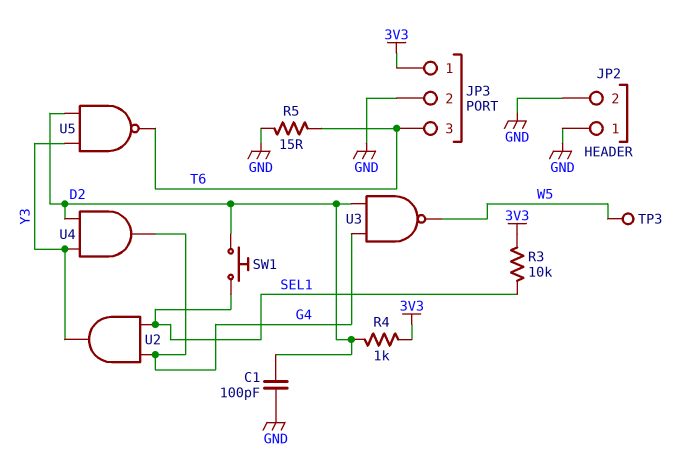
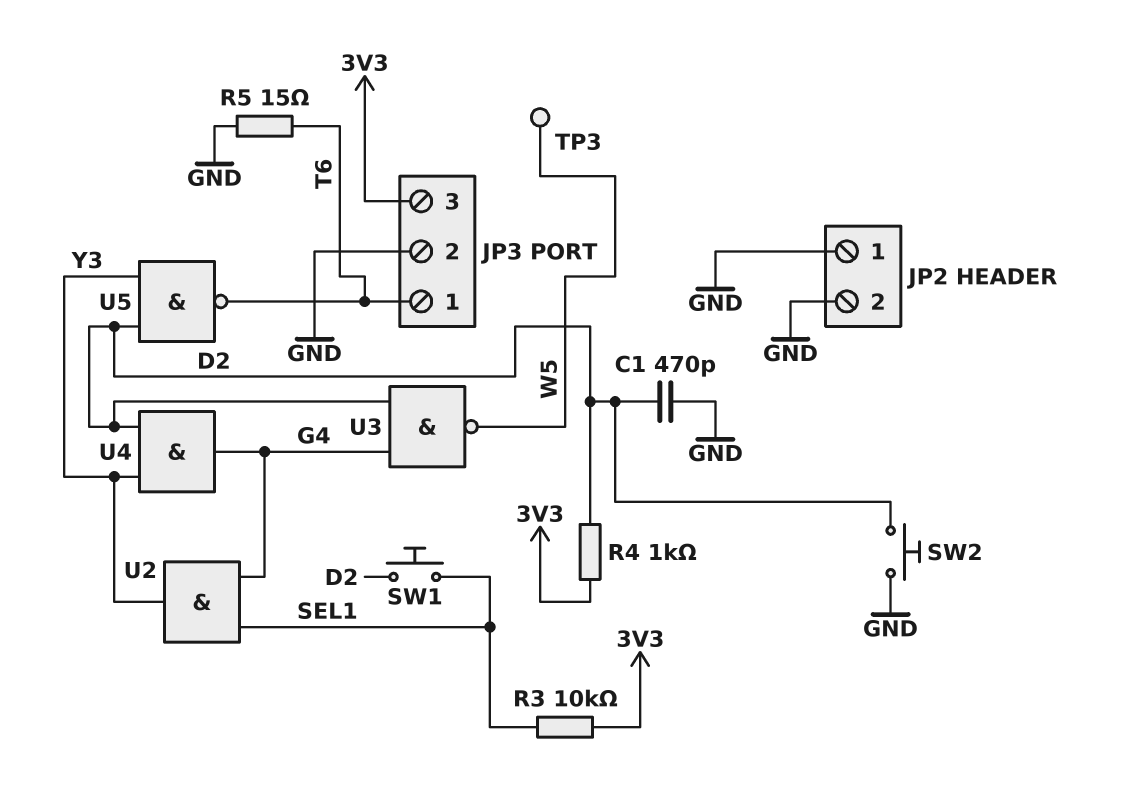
C1: 100pF (D2, GND) -> 470pF (D2, GND)
JP3 pin 1: 3V3 -> T6
JP3 pin 3: T6 -> 3V3
SW2: none -> button (D2, GND)

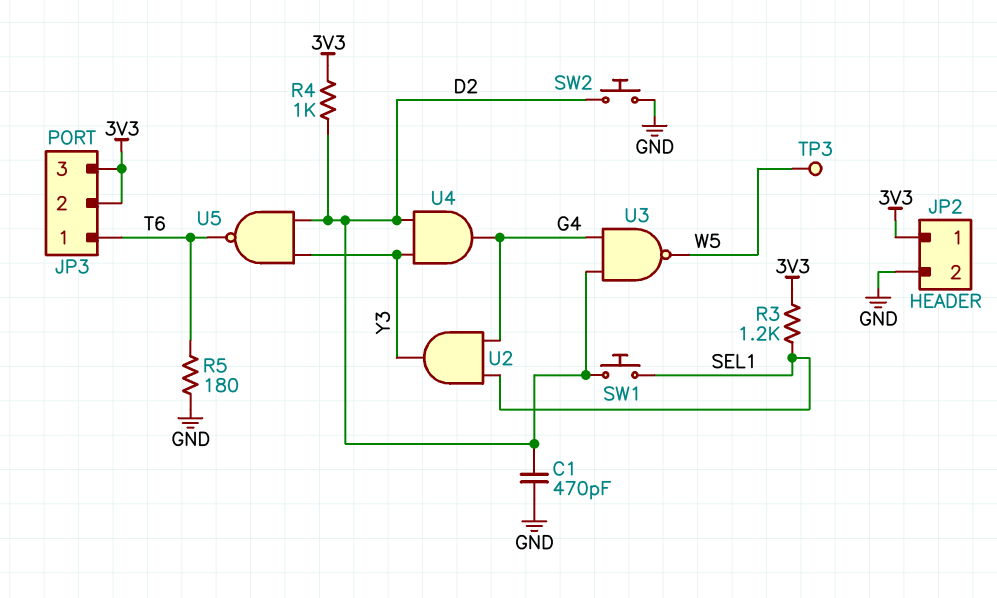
JP2 pin 1: GND -> 3V3
JP3 pin 2: GND -> 3V3
R3: 10k (3V3, SEL1) -> 1.2k (3V3, SEL1)
R5: 15 (GND, T6) -> 180 (GND, T6)

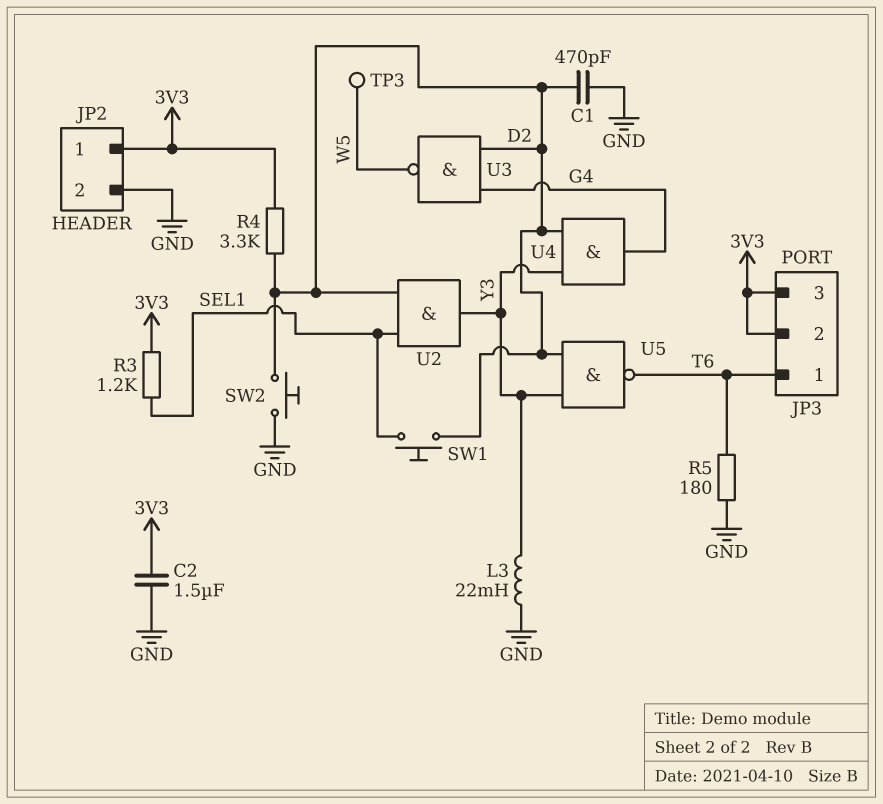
C2: none -> 1.5uF (3V3, GND)
L3: none -> 22mH (GND, Y3)
R4: 1k (3V3, D2) -> 3.3k (3V3, D2)
U2: AND (in G4, in SEL1, out Y3) -> AND (in D2, in SEL1, out Y3)

